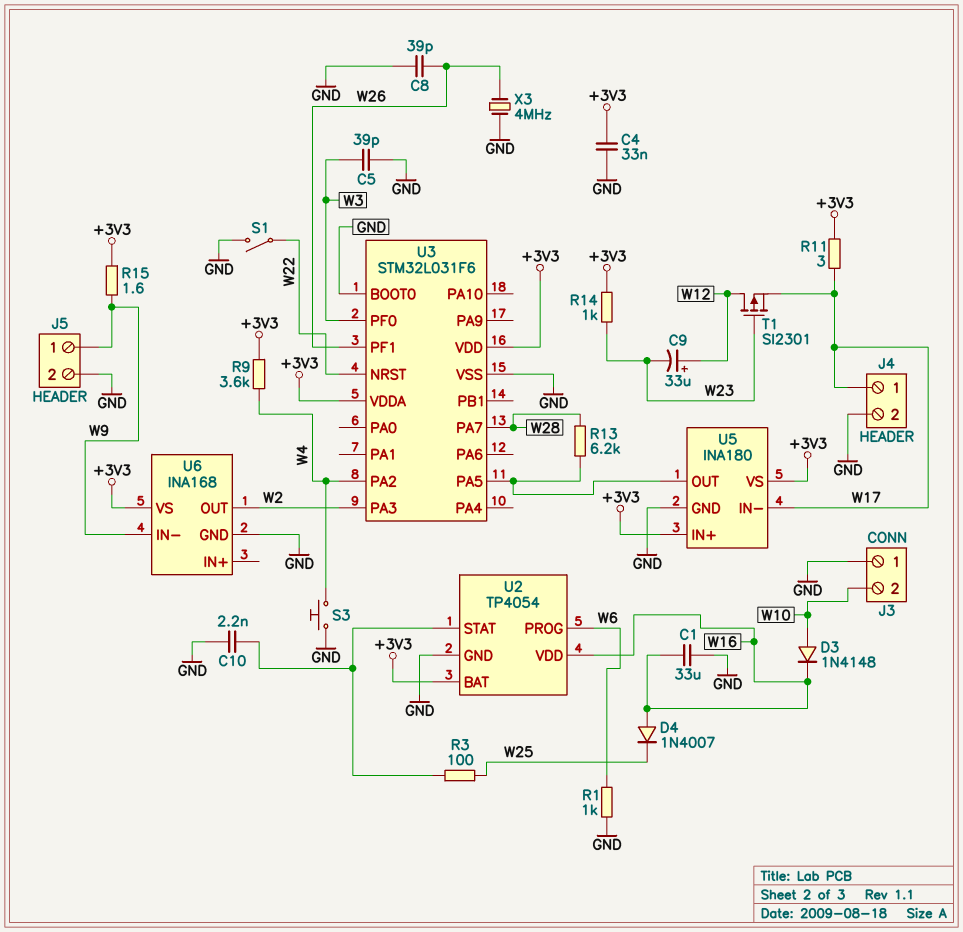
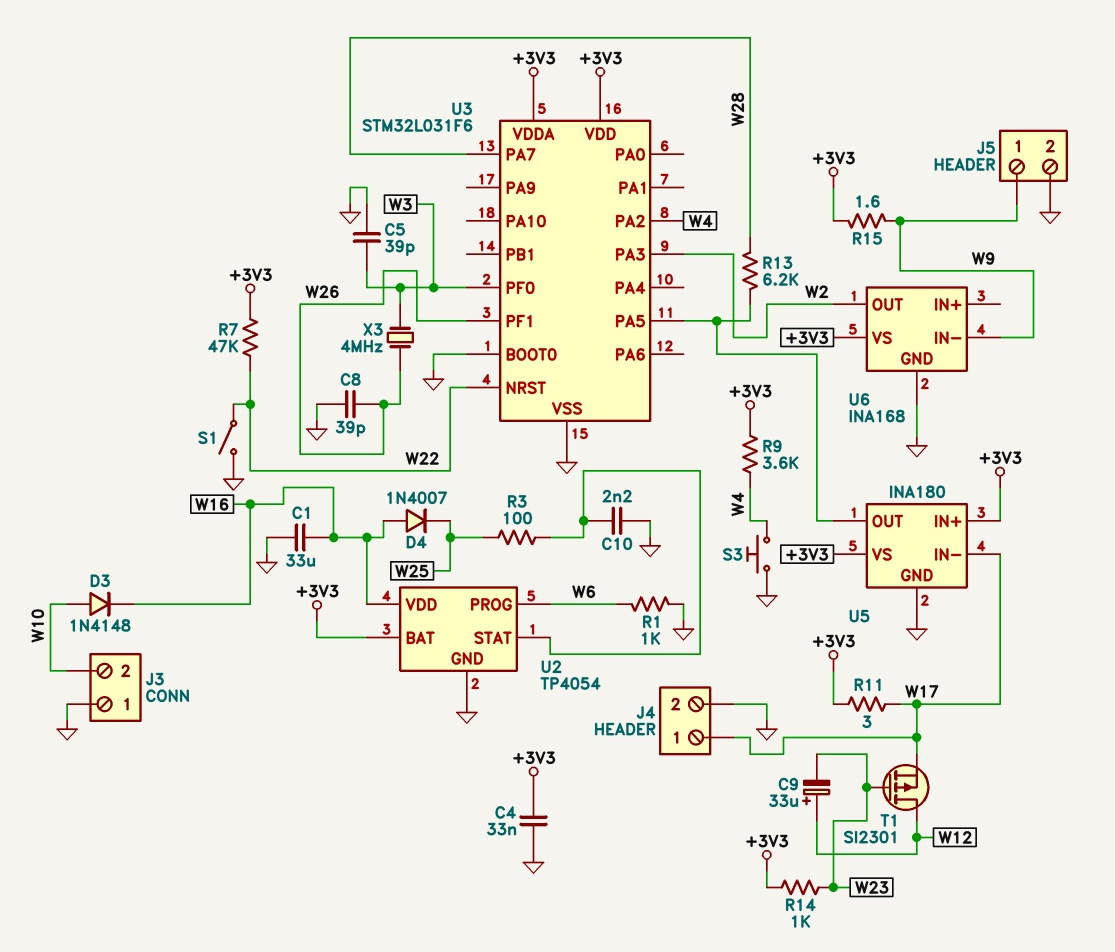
R7: none -> 47k (+3V3, W22)
X3: 4MHz (GND, W26) -> 4MHz (W3, W26)

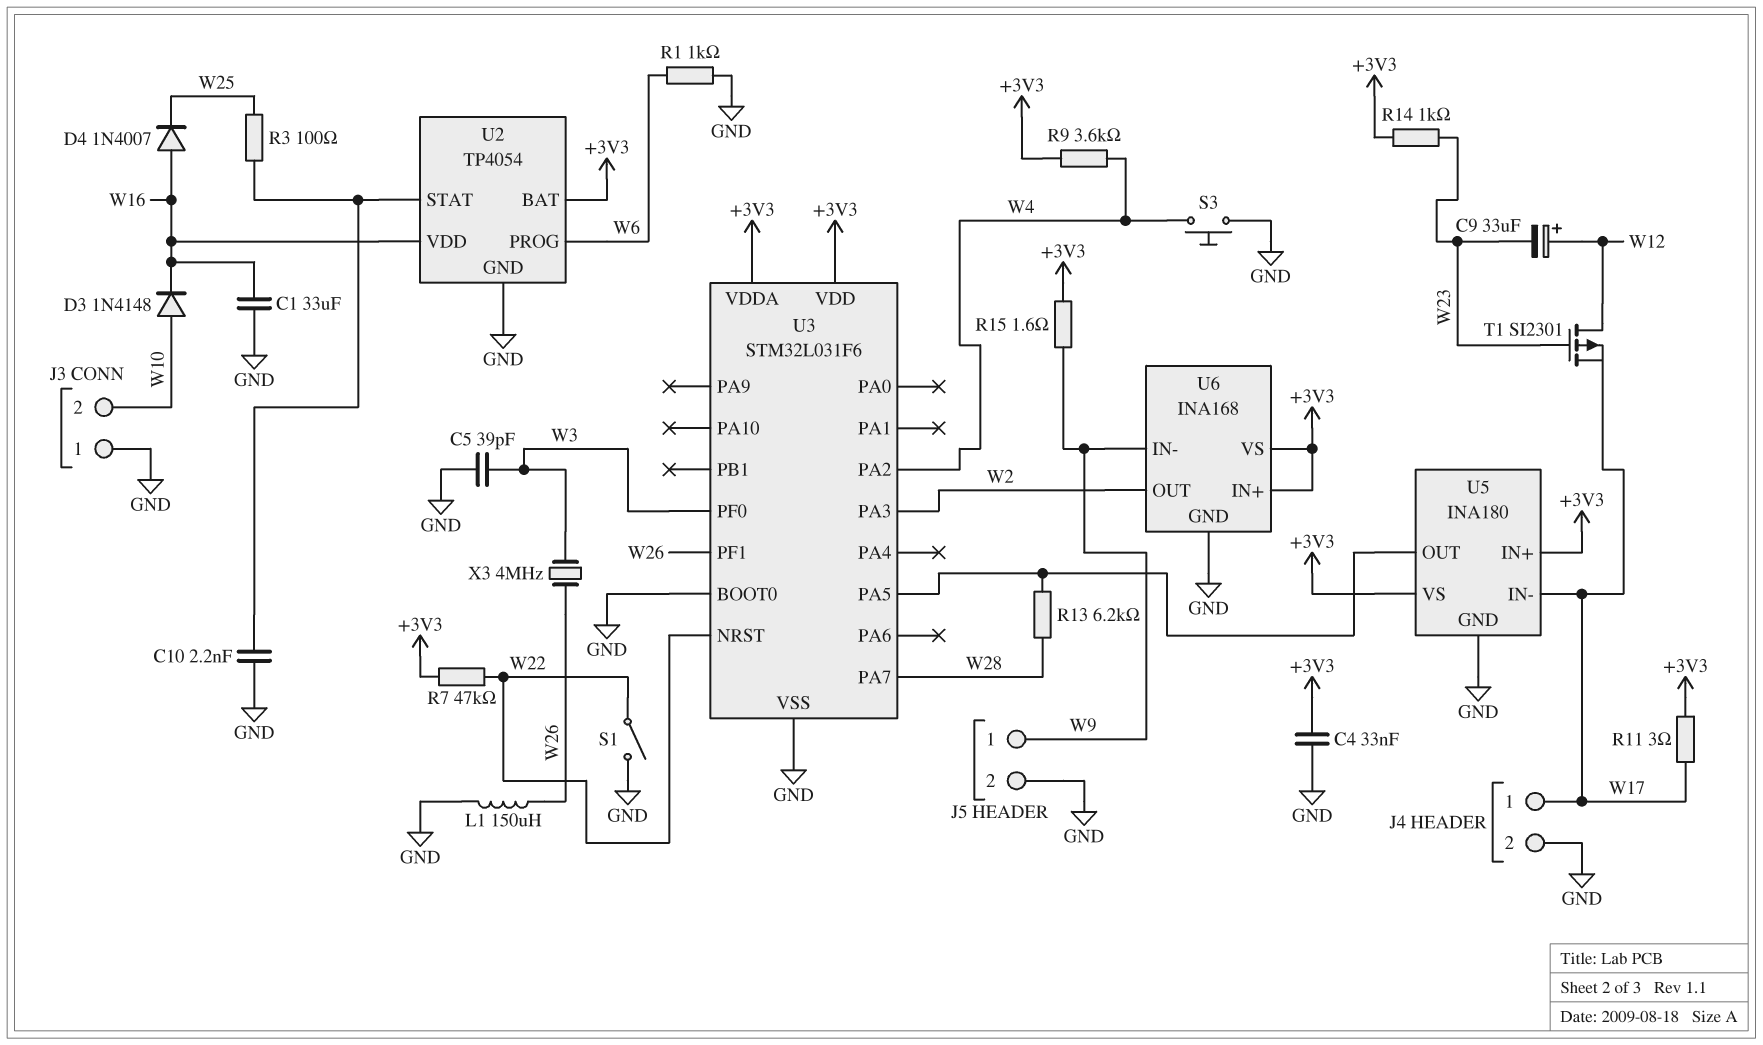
C8: 39pF (GND, W26) -> none
L1: none -> 150uH (GND, W26)
U6 pin IN+: none -> +3V3

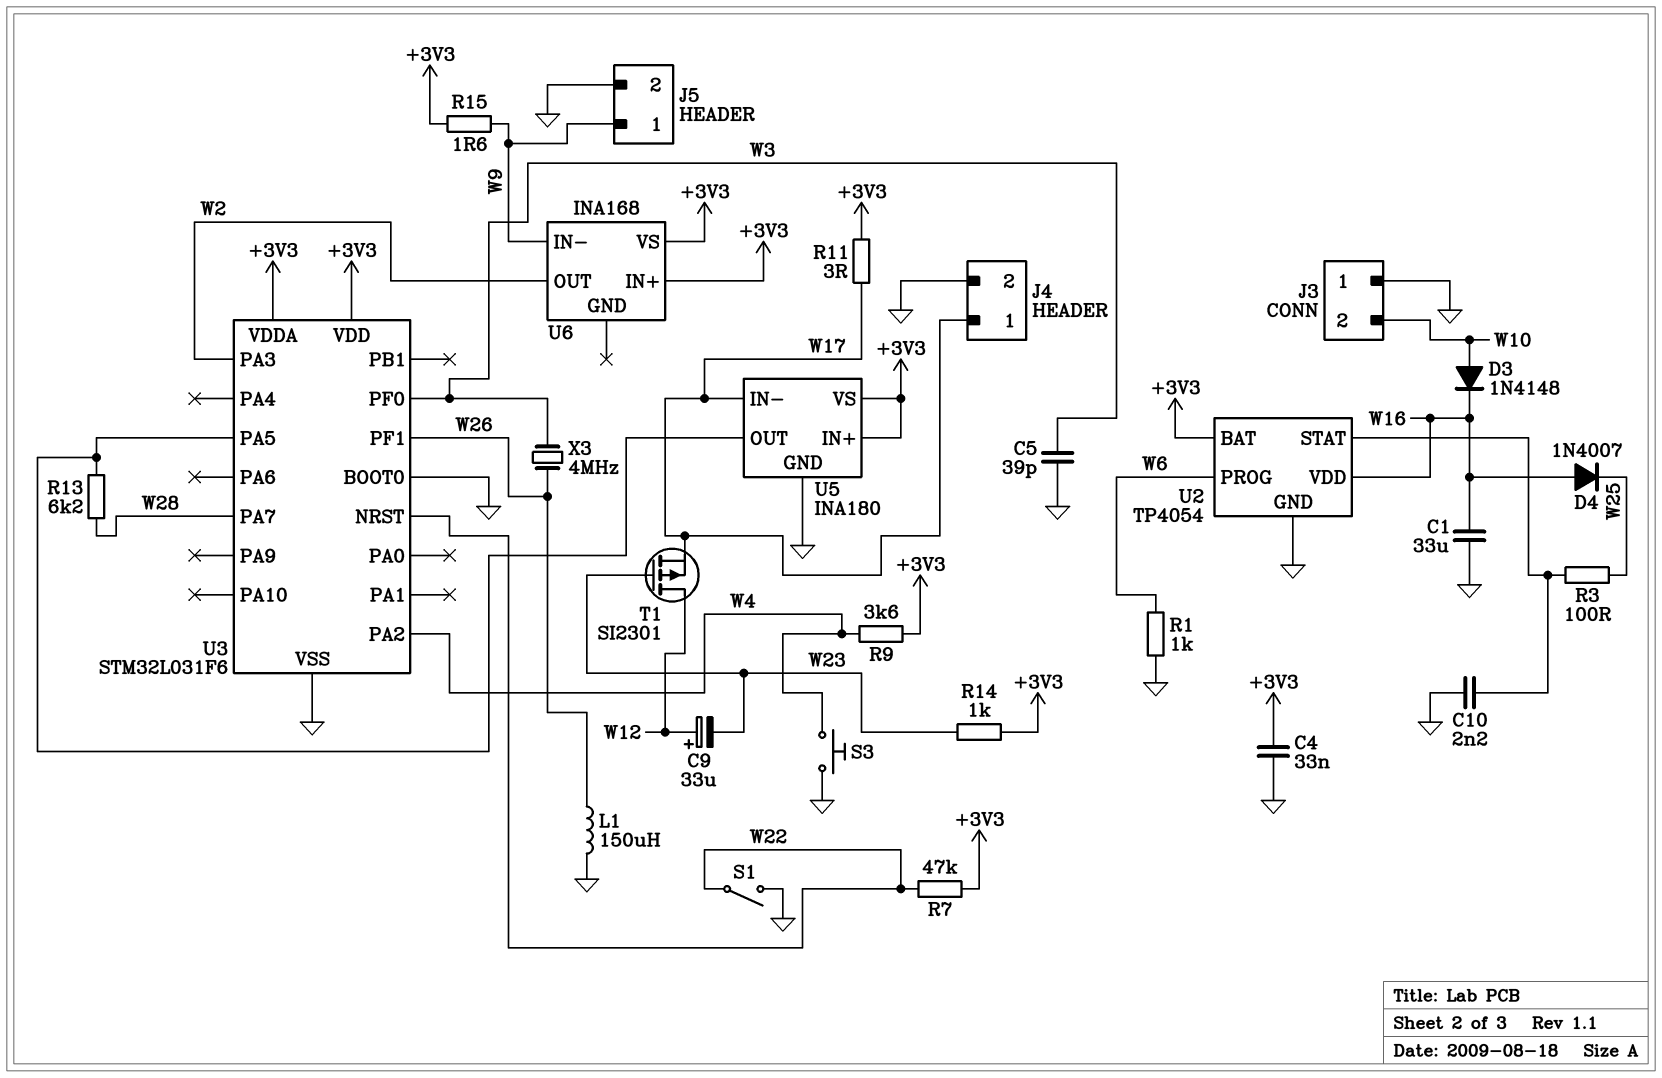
U6 pin GND: GND -> none

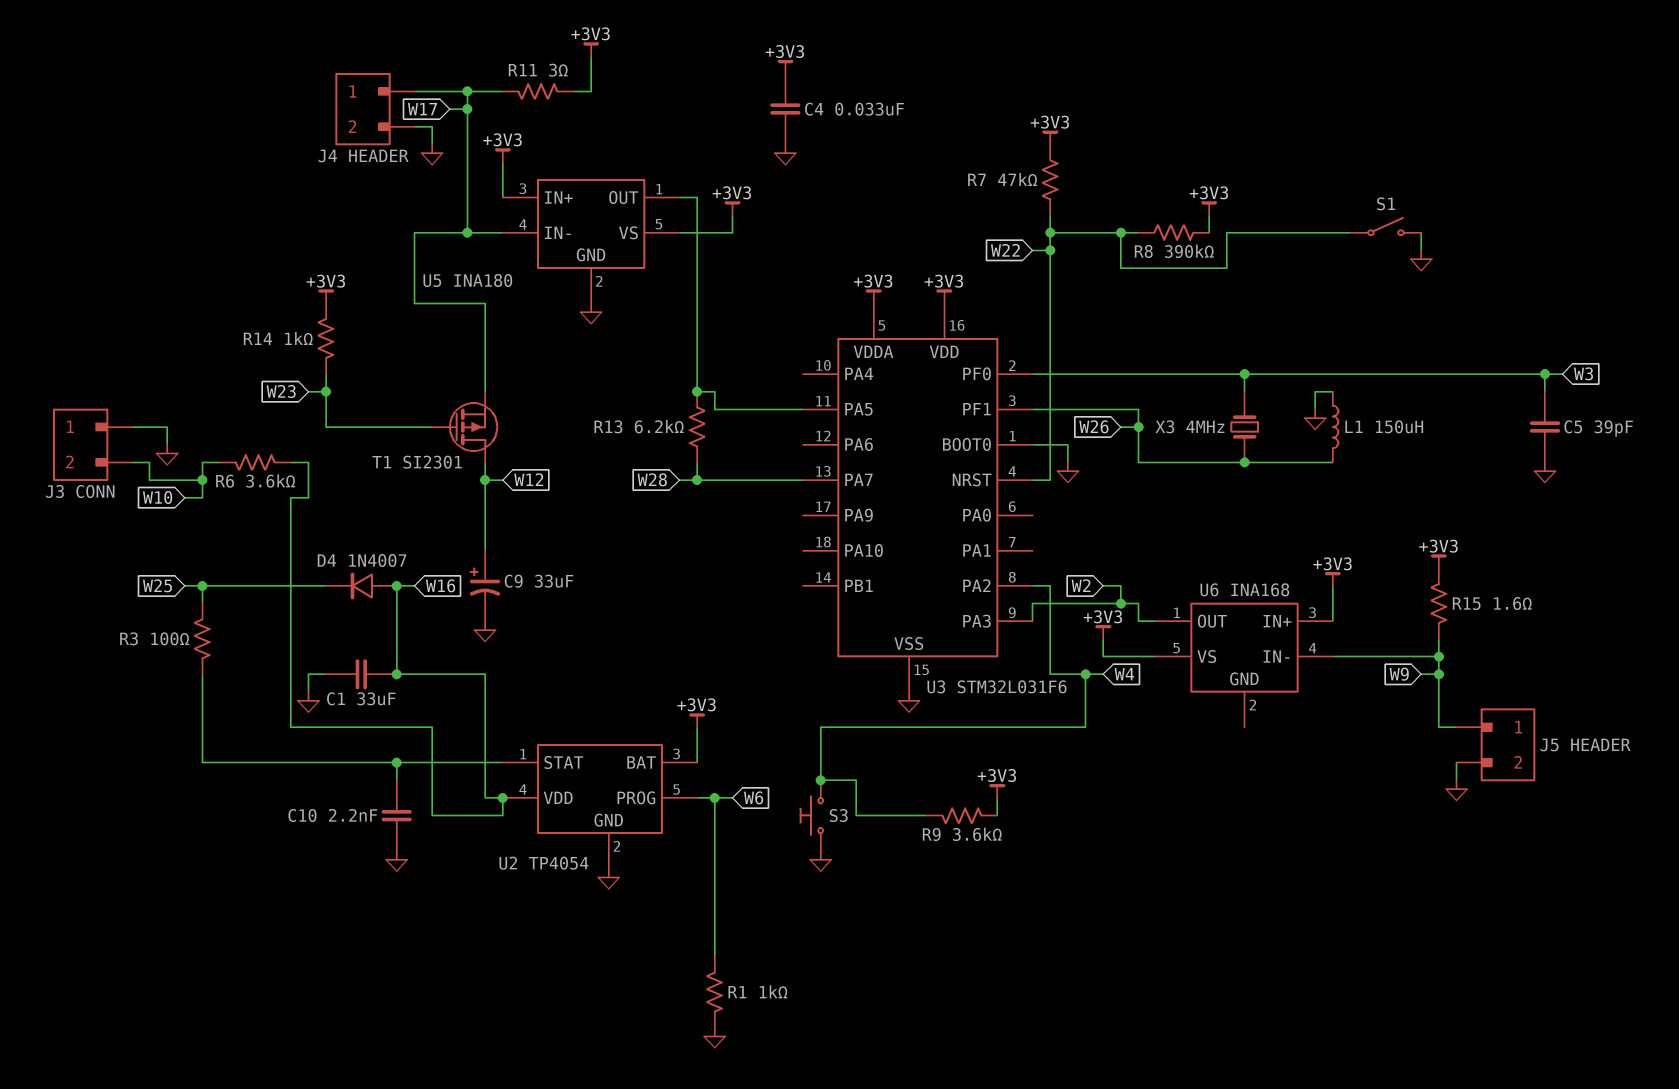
C9: 33uF (plus W12, minus W23) -> 33uF (plus W12, minus GND)
D3: diode 1N4148 (A W10, K W16) -> none
R6: none -> 3.6k (W10, W16)
R8: none -> 390k (+3V3, W22)

